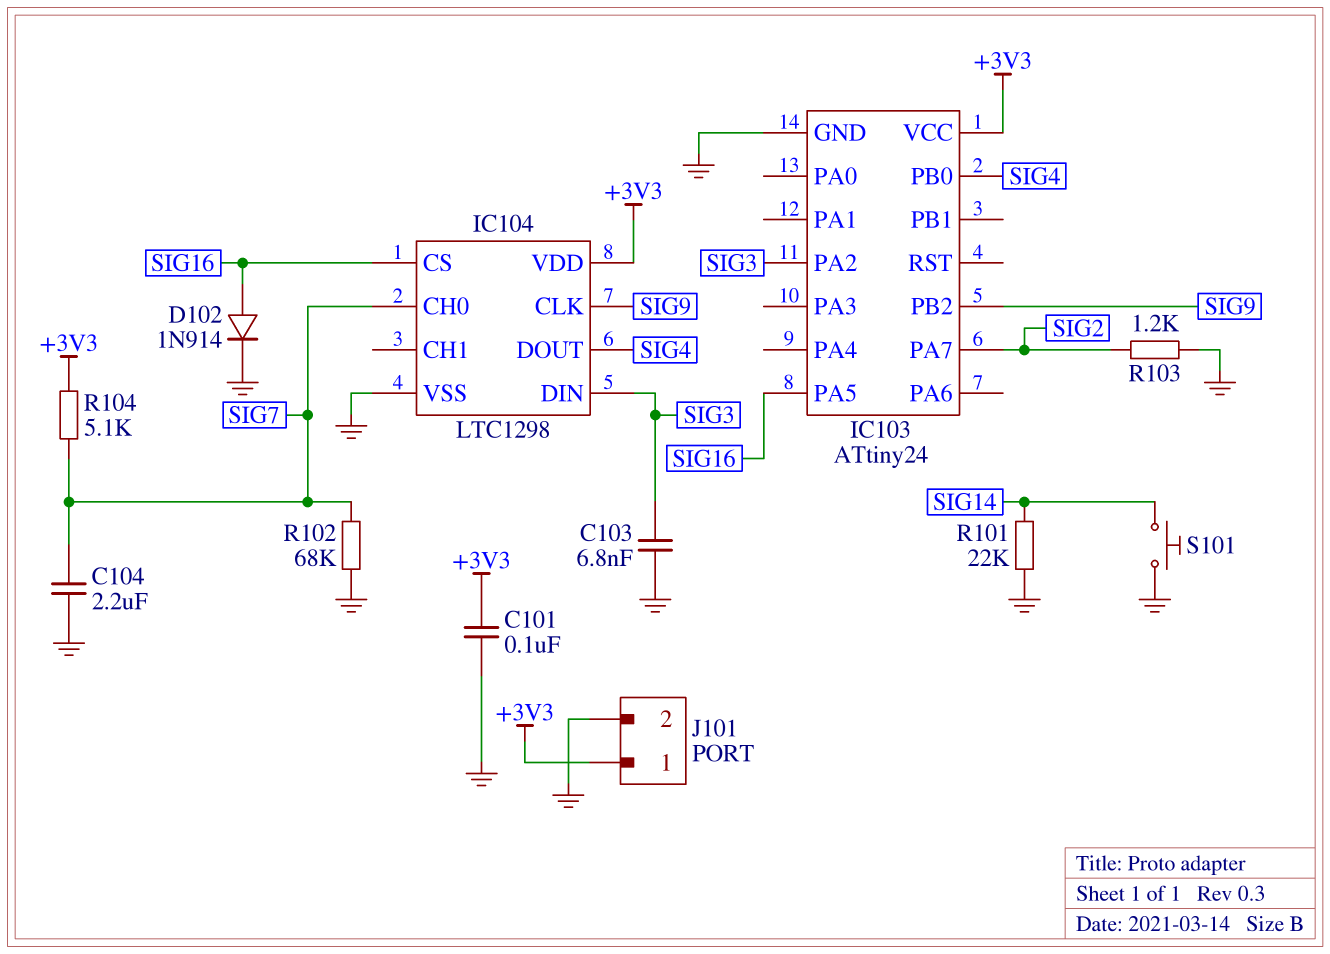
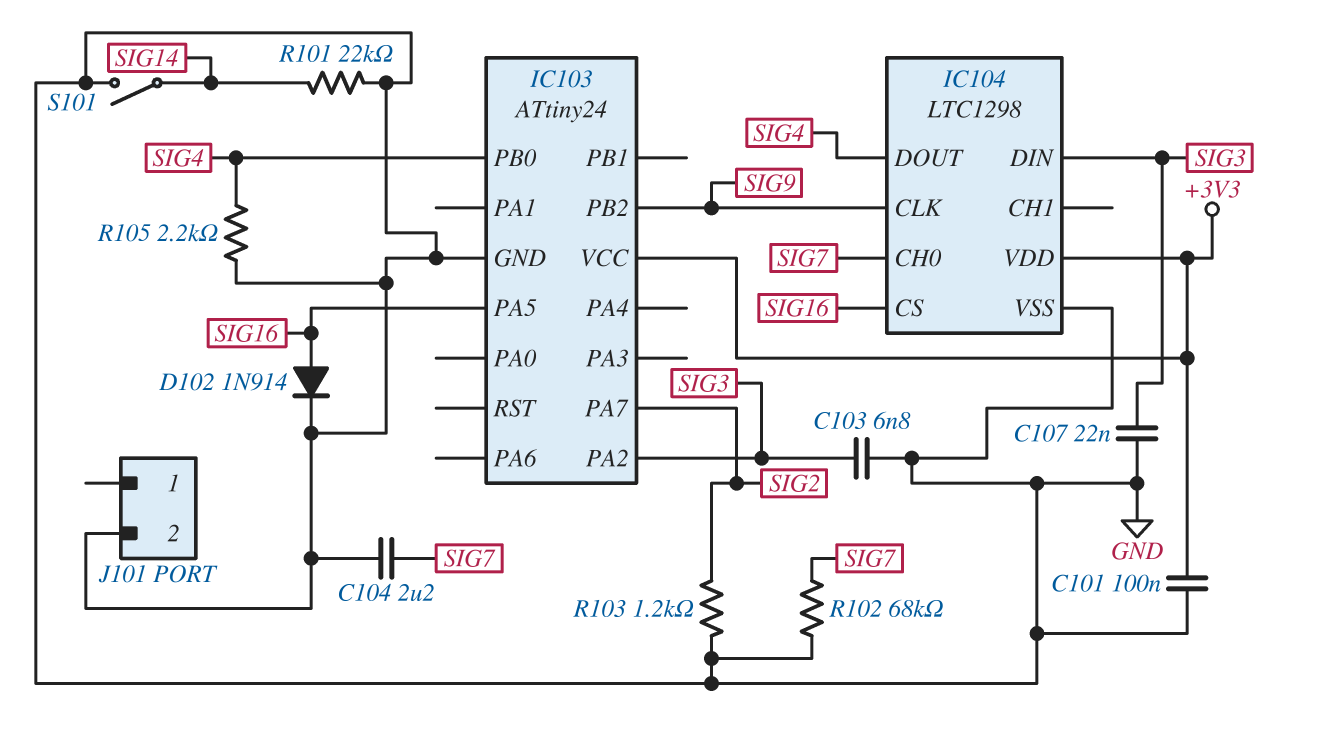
C107: none -> 22nF (GND, SIG3)
J101 pin 1: +3V3 -> none
R104: 5.1k (+3V3, SIG7) -> none
R105: none -> 2.2k (GND, SIG4)
S101: button (GND, SIG14) -> switch (GND, SIG14)

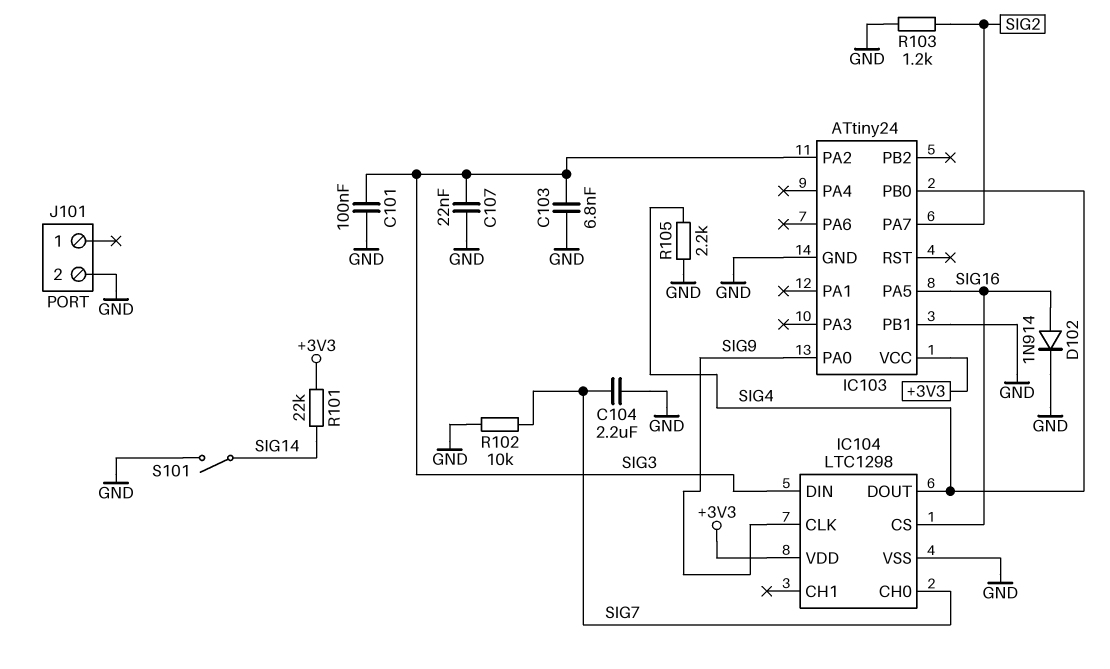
C101: 100nF (+3V3, GND) -> 100nF (GND, SIG3)
IC103 pin PA0: none -> SIG9
IC103 pin PB1: none -> GND
IC103 pin PB2: SIG9 -> none
R101: 22k (GND, SIG14) -> 22k (+3V3, SIG14)
R102: 68k (GND, SIG7) -> 10k (GND, SIG7)

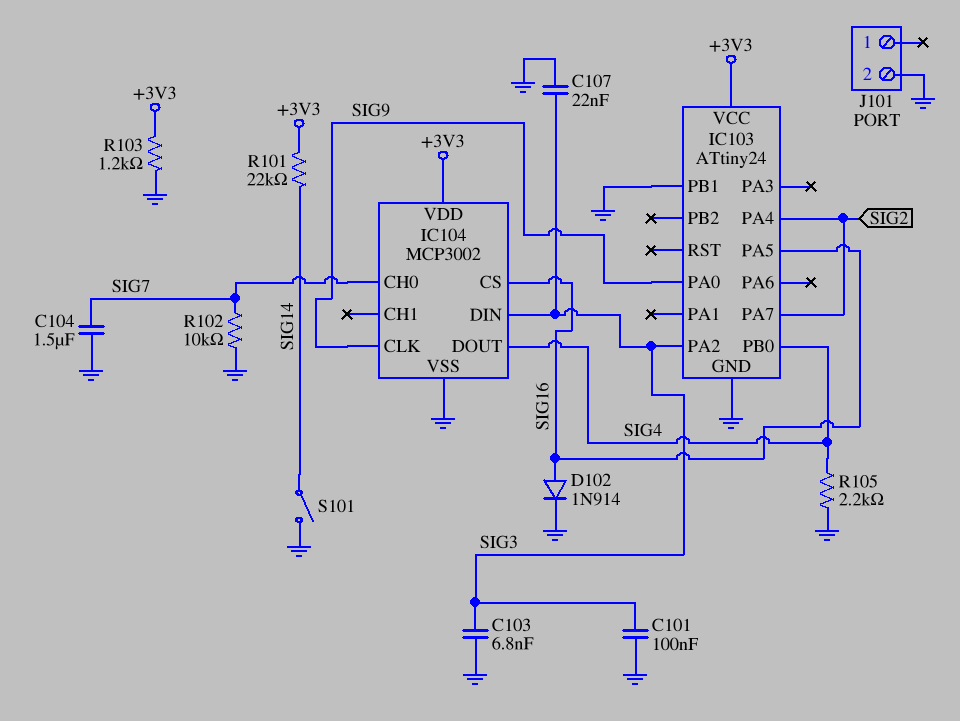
C104: 2.2uF (GND, SIG7) -> 1.5uF (GND, SIG7)
IC103 pin PA4: none -> SIG2
IC104: LTC1298 -> MCP3002
R103: 1.2k (GND, SIG2) -> 1.2k (+3V3, GND)

